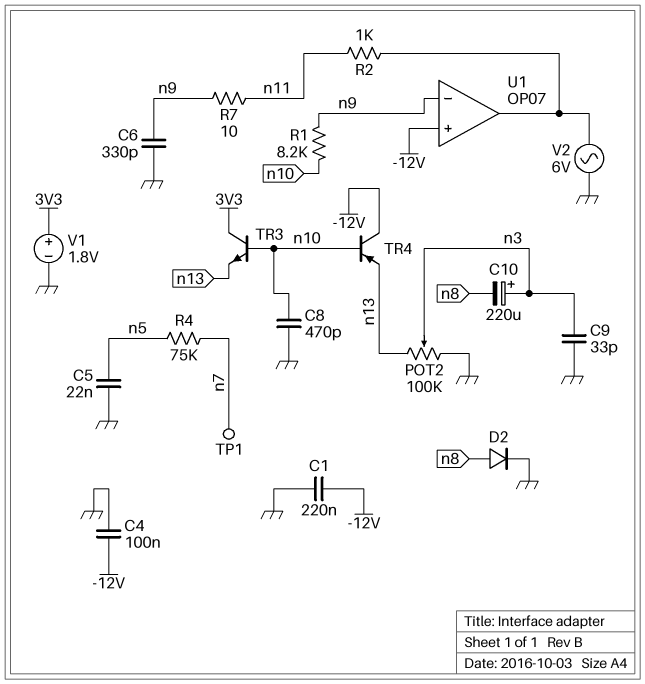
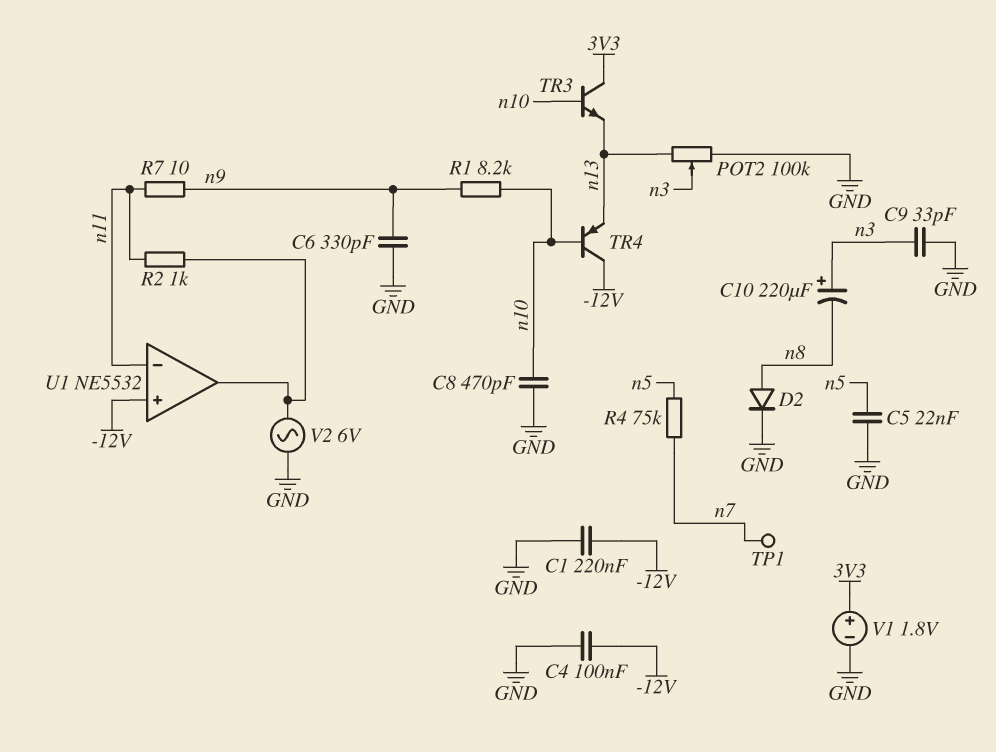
U1: OP07 -> NE5532
U1 pin in-: n9 -> n11

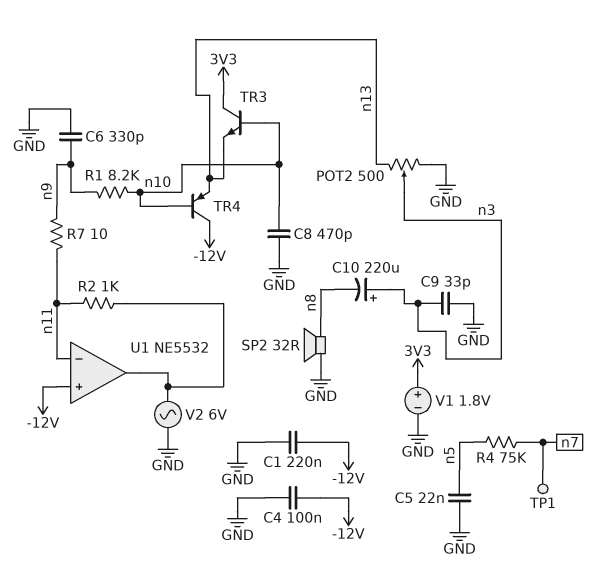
D2: diode (A n8, K GND) -> none
POT2: 100k (GND, n13, wiper n3) -> 500 (GND, n13, wiper n3)
SP2: none -> speaker 32R (GND, n8)

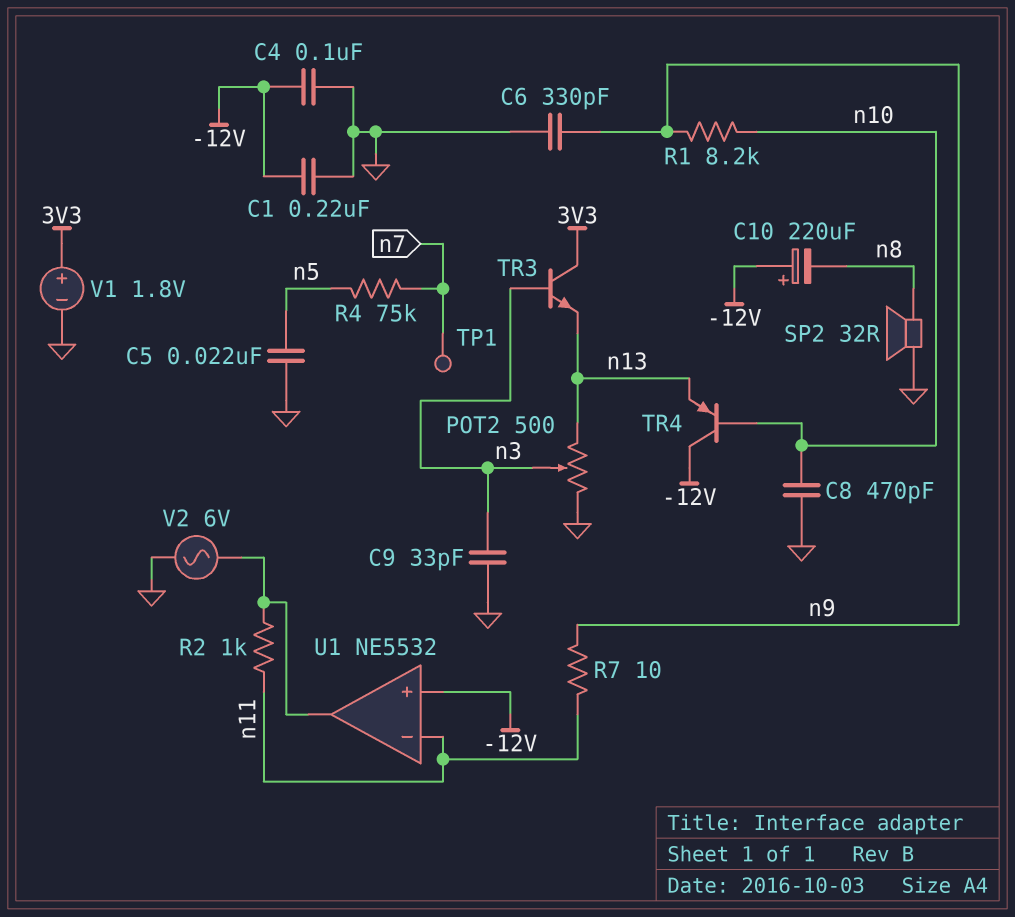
C10: 220uF (plus n3, minus n8) -> 220uF (plus -12V, minus n8)
TR3: NPN (B n10, C 3V3, E n13) -> NPN (B n3, C 3V3, E n13)

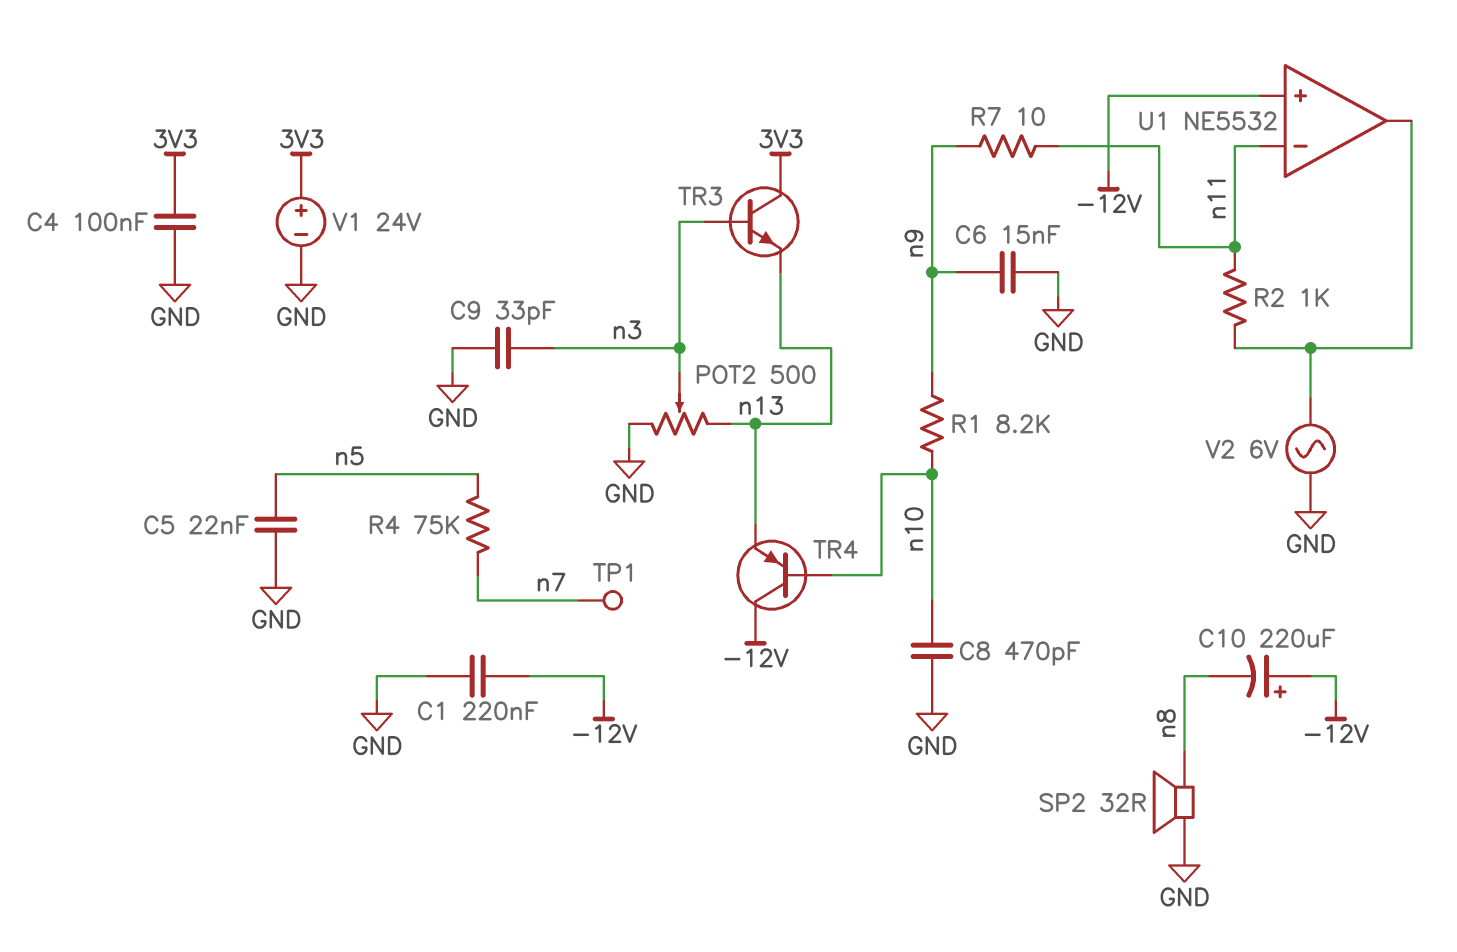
C4: 100nF (-12V, GND) -> 100nF (3V3, GND)
C6: 330pF (GND, n9) -> 15nF (GND, n9)
V1: 1.8V (plus 3V3, minus GND) -> 24V (plus 3V3, minus GND)

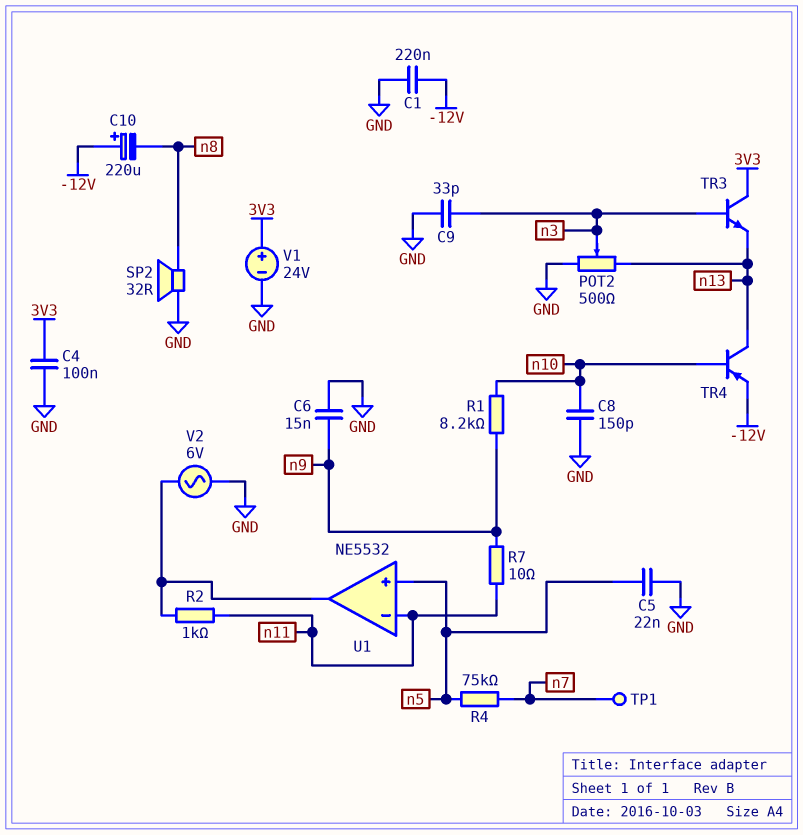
C8: 470pF (GND, n10) -> 150pF (GND, n10)
TR4: PNP (B n10, C -12V, E n13) -> PNP (B n10, C n13, E -12V)
U1 pin in+: -12V -> n5

